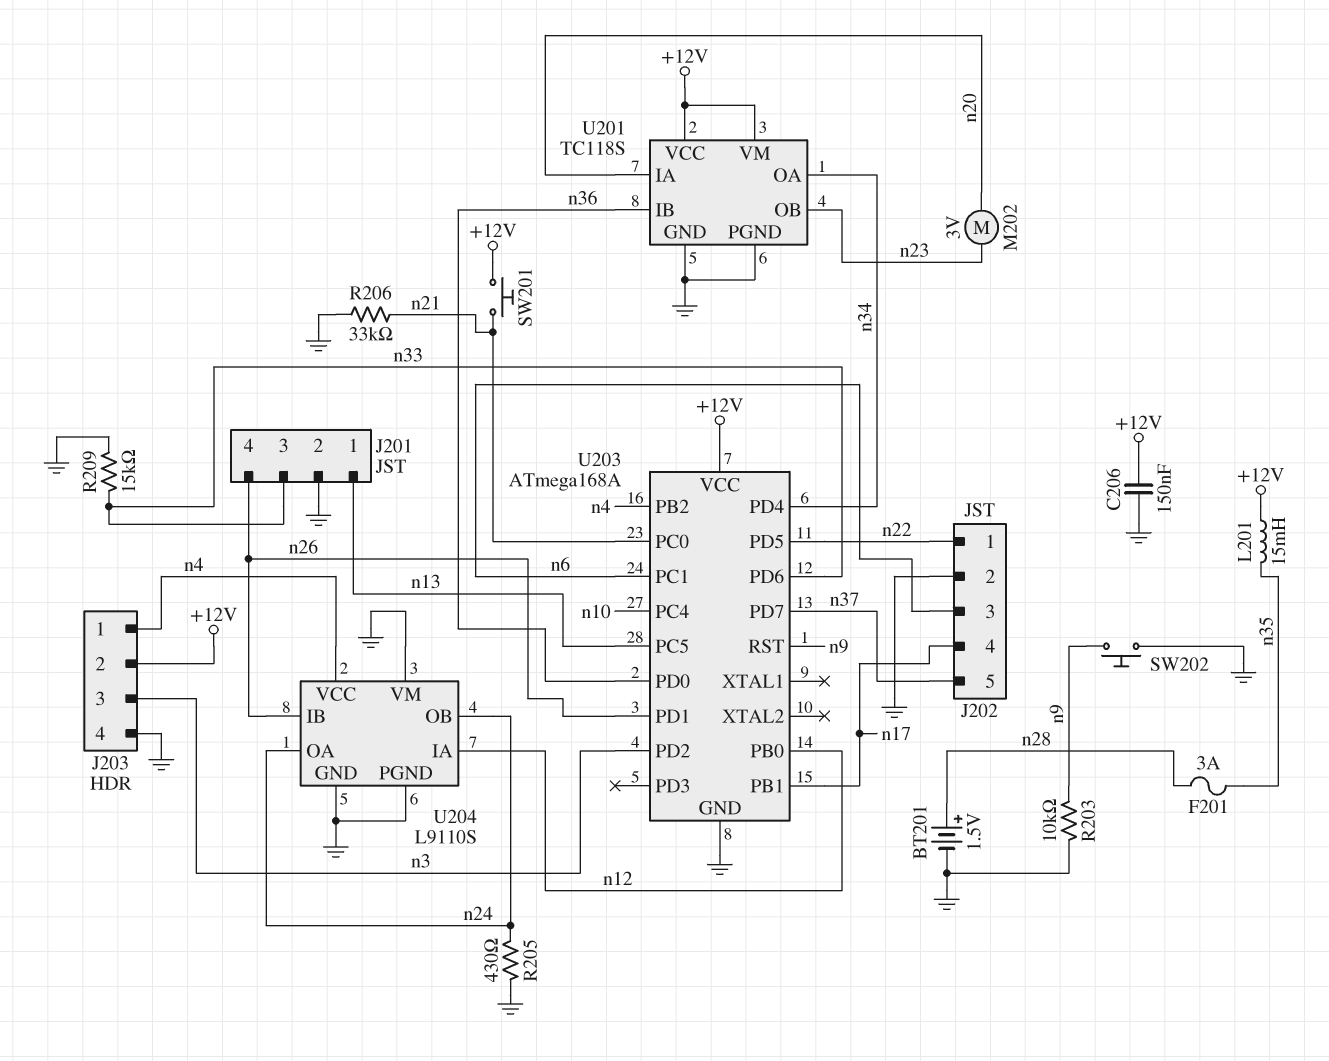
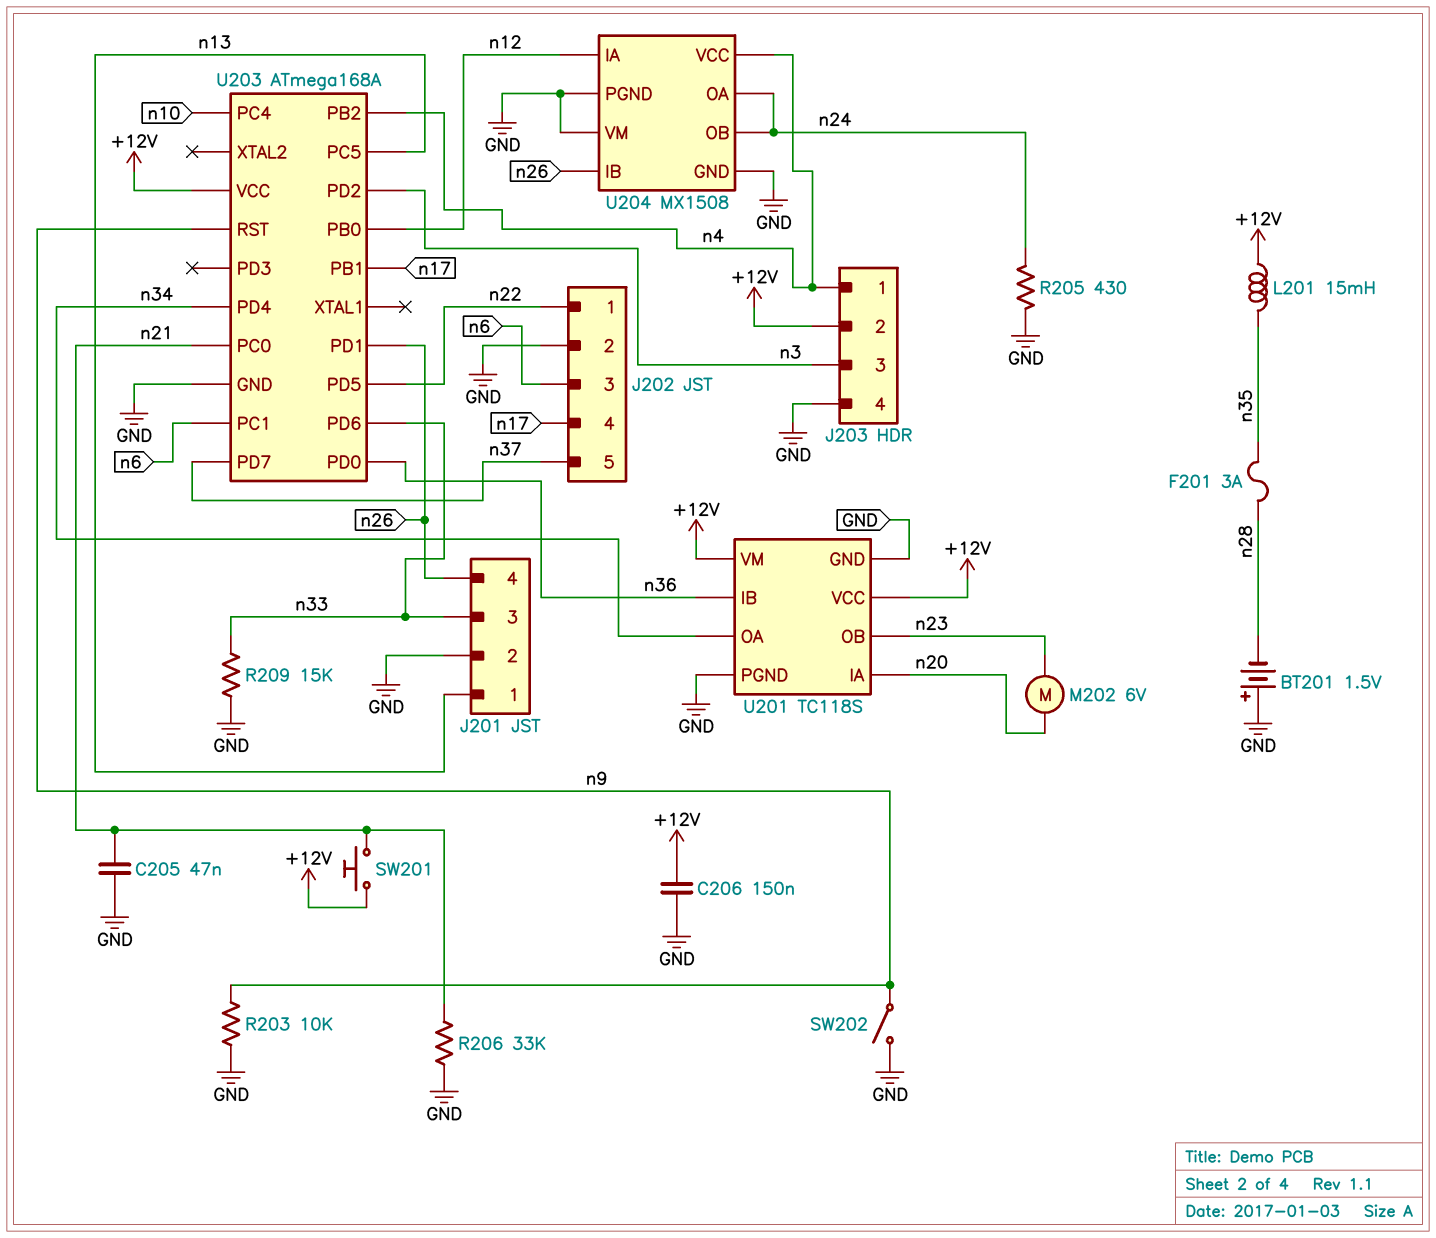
BT201: 1.5V (plus n28, minus GND) -> 1.5V (plus GND, minus n28)
C205: none -> 47nF (GND, n21)
M202: motor 3V (n20, n23) -> motor 6V (n20, n23)
SW202: button (GND, n9) -> switch (GND, n9)
U204: L9110S -> MX1508

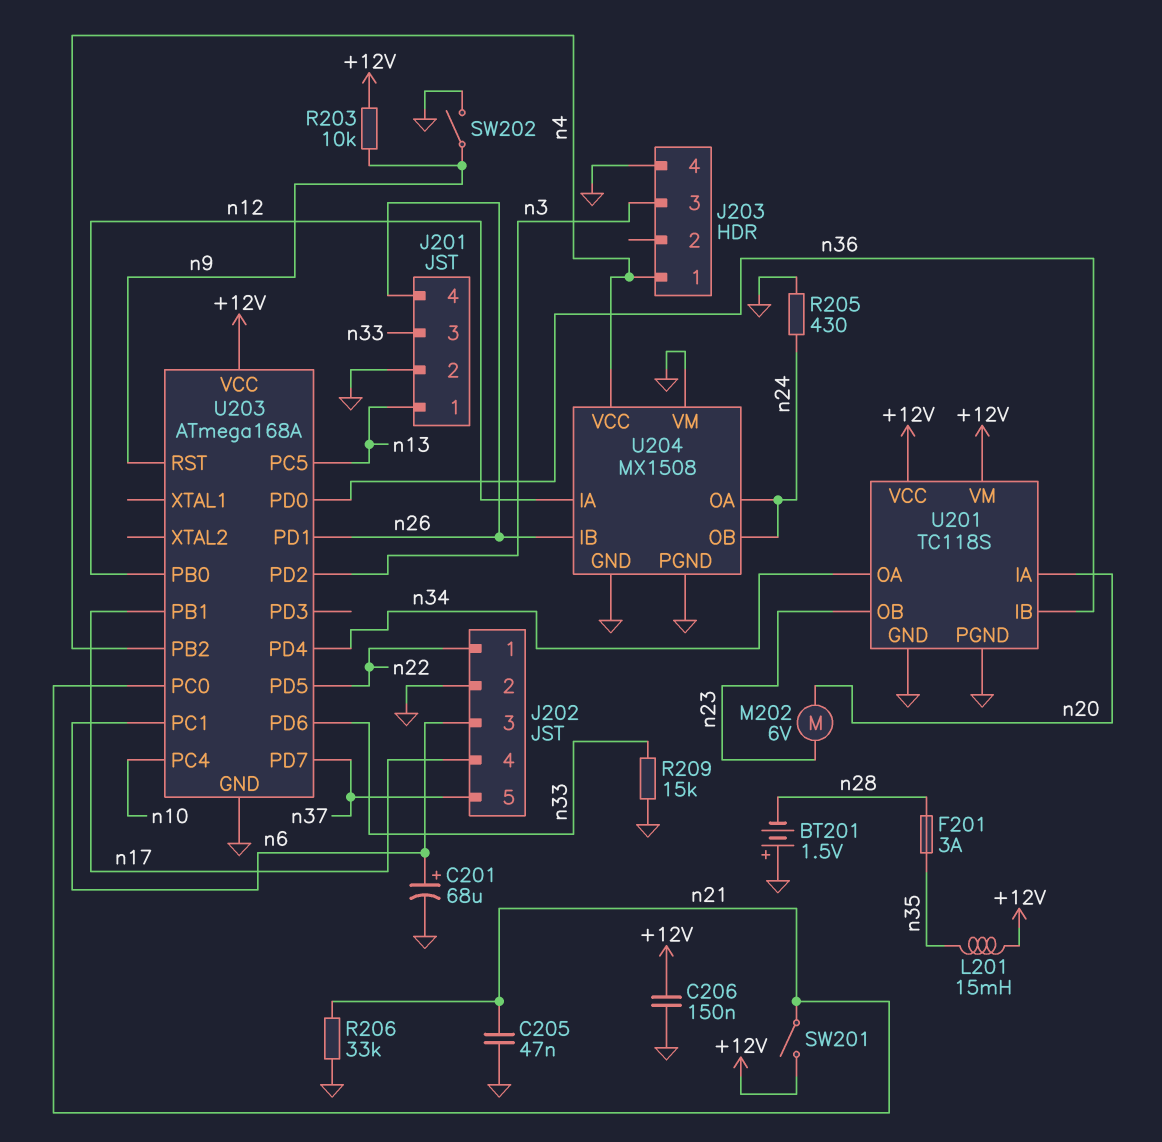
C201: none -> 68uF (plus n6, minus GND)
J203 pin 2: +12V -> none
R203: 10k (GND, n9) -> 10k (+12V, n9)
SW201: button (+12V, n21) -> switch (+12V, n21)

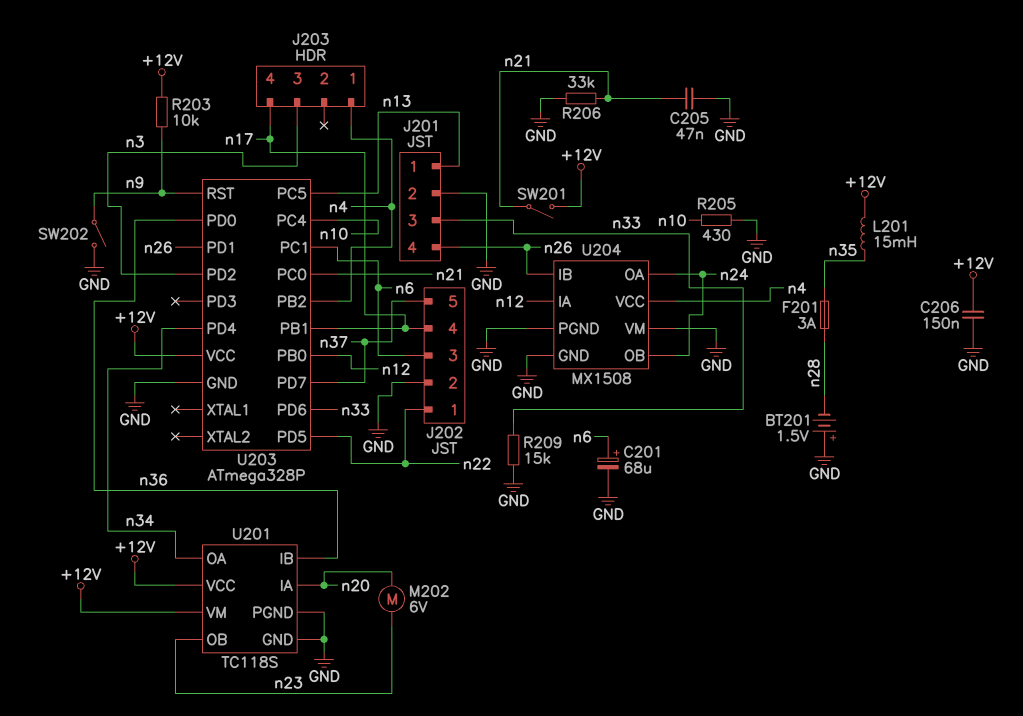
J203 pin 4: GND -> n17
R205: 430 (GND, n24) -> 430 (GND, n10)
U203: ATmega168A -> ATmega328P

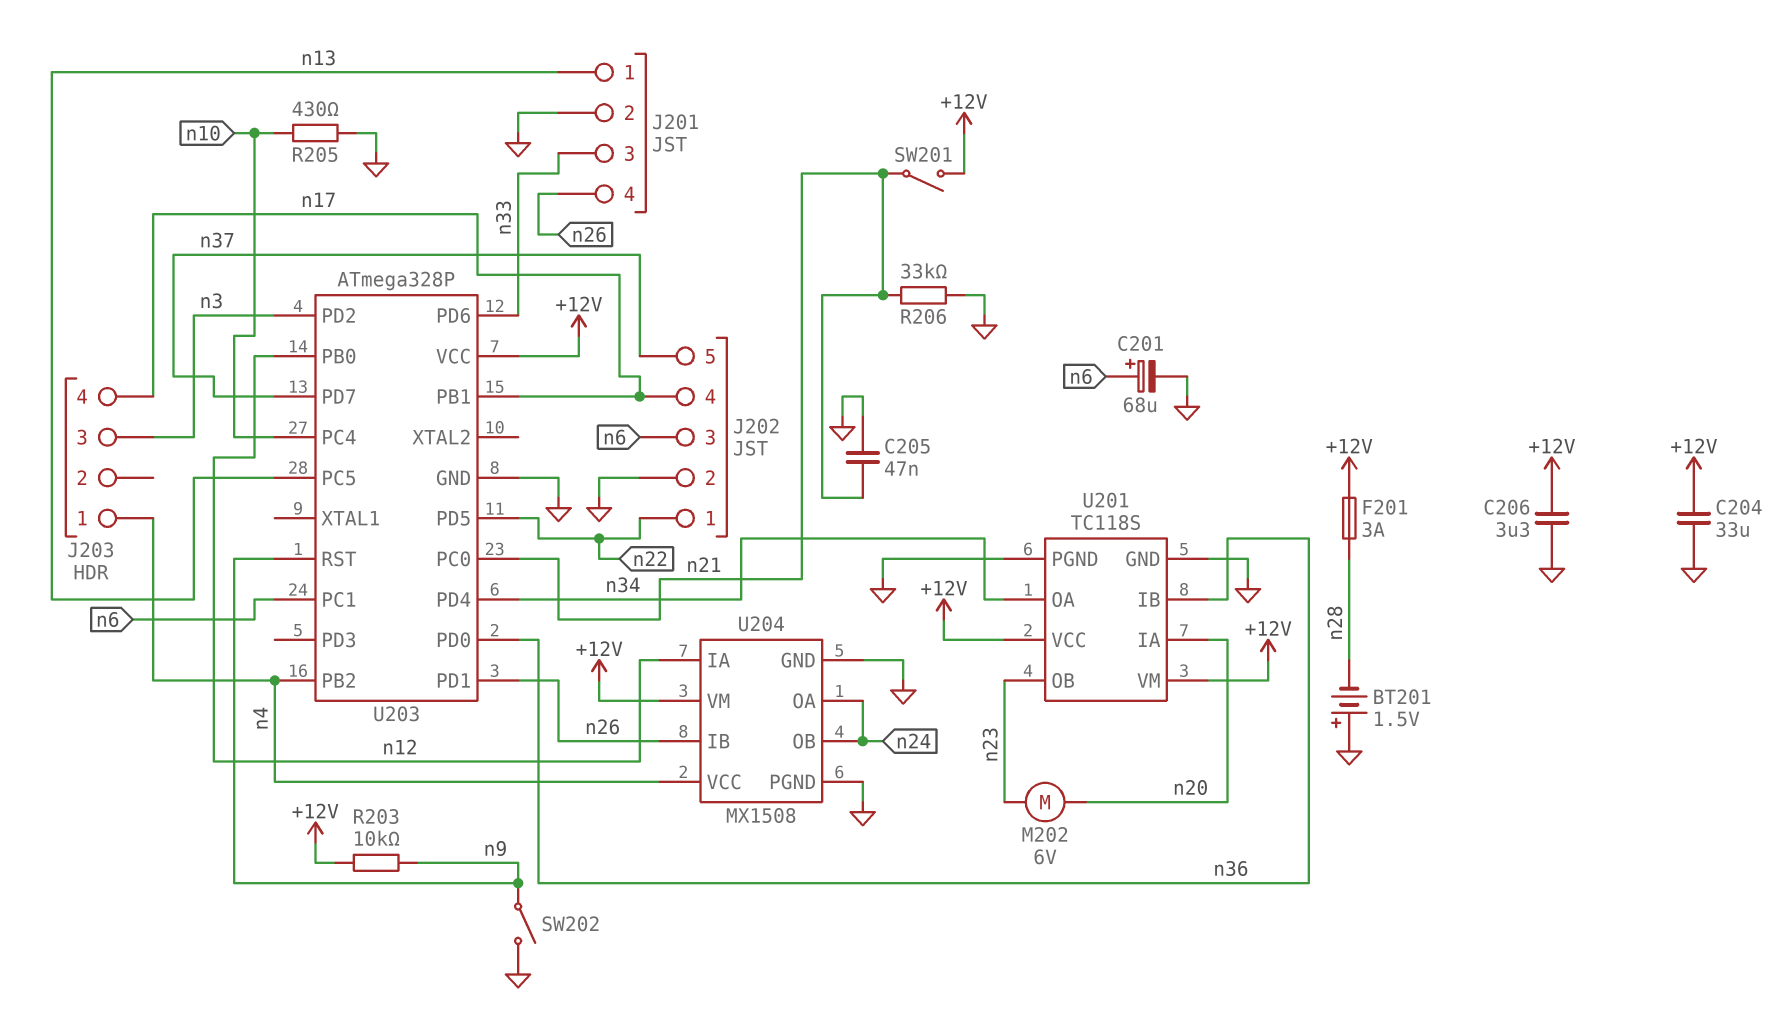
C204: none -> 33uF (+12V, GND)
C206: 150nF (+12V, GND) -> 3.3uF (+12V, GND)
F201: 3A (n28, n35) -> 3A (+12V, n28)
L201: 15mH (+12V, n35) -> none
R209: 15k (GND, n33) -> none
U204 pin VM: GND -> +12V

